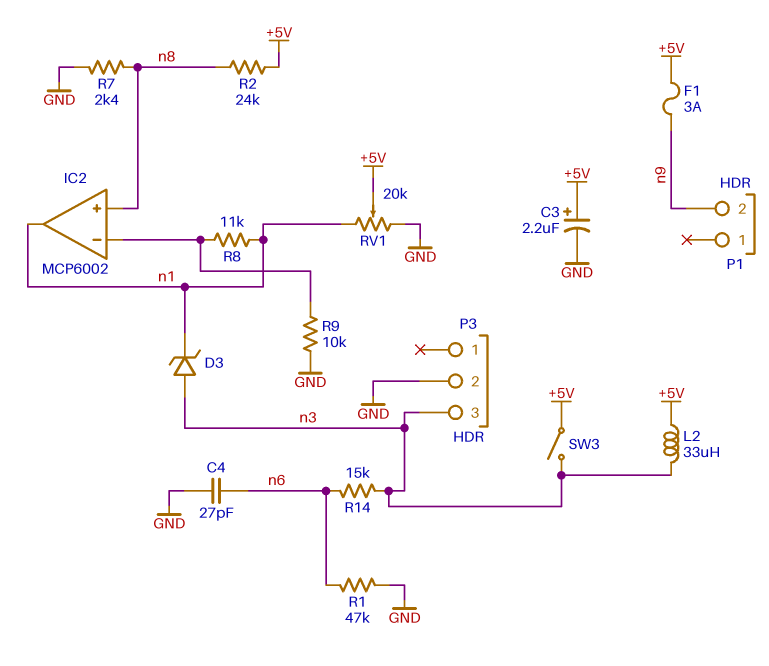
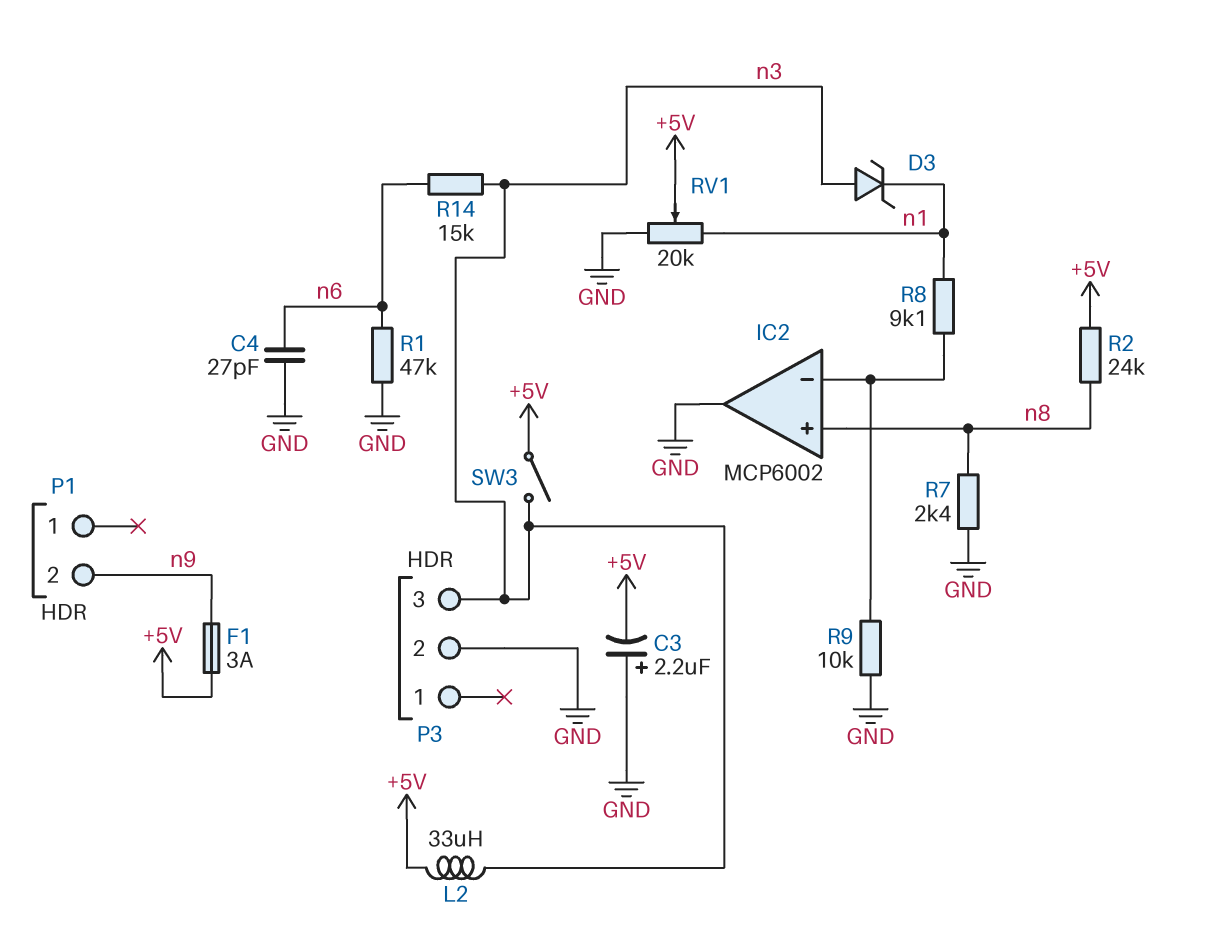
C3: 2.2uF (plus +5V, minus GND) -> 2.2uF (plus GND, minus +5V)
IC2 pin out: n1 -> GND
R8: 11k (IC2/in-, n1) -> 9.1k (IC2/in-, n1)

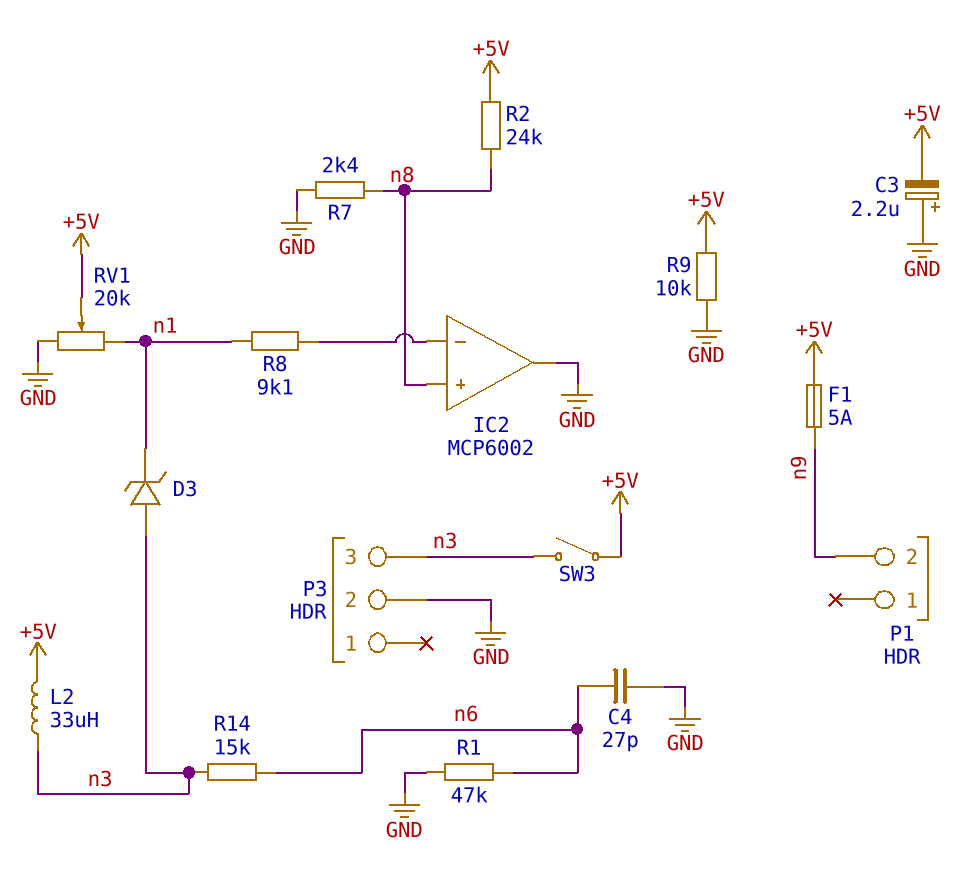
F1: 3A (+5V, n9) -> 5A (+5V, n9)
R9: 10k (GND, IC2/in-) -> 10k (+5V, GND)

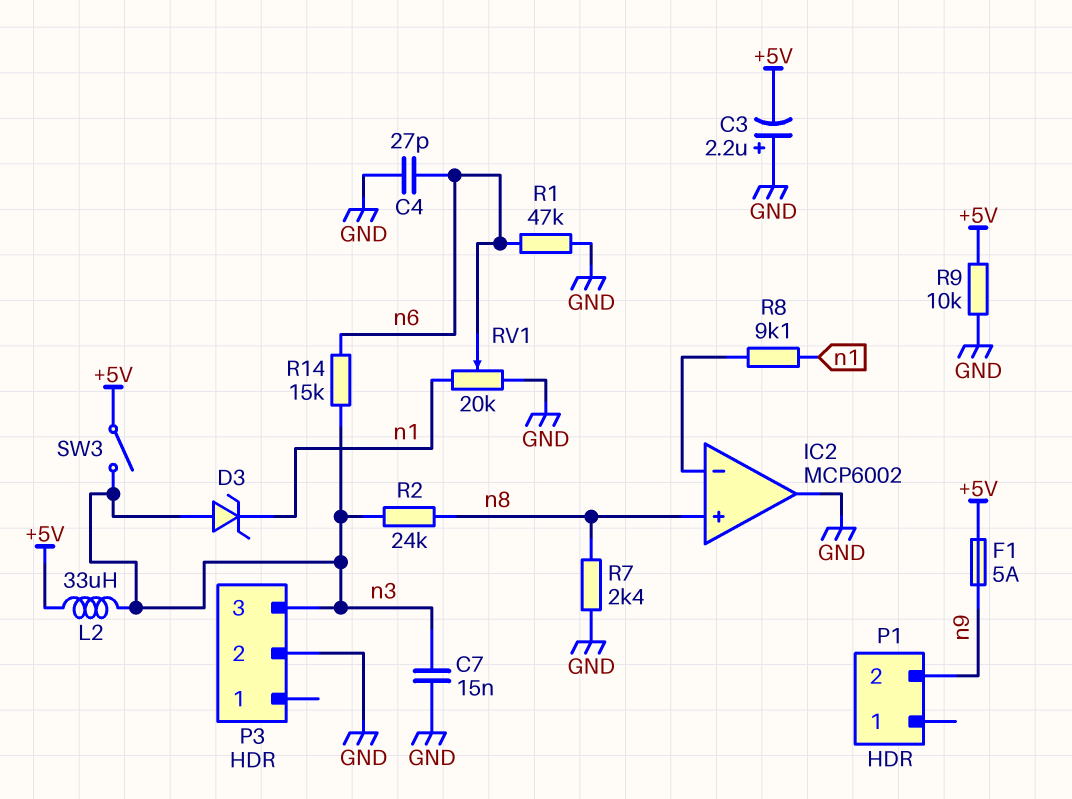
C7: none -> 15nF (GND, n3)
R2: 24k (+5V, n8) -> 24k (n3, n8)
RV1: 20k (GND, n1, wiper +5V) -> 20k (GND, n1, wiper n6)

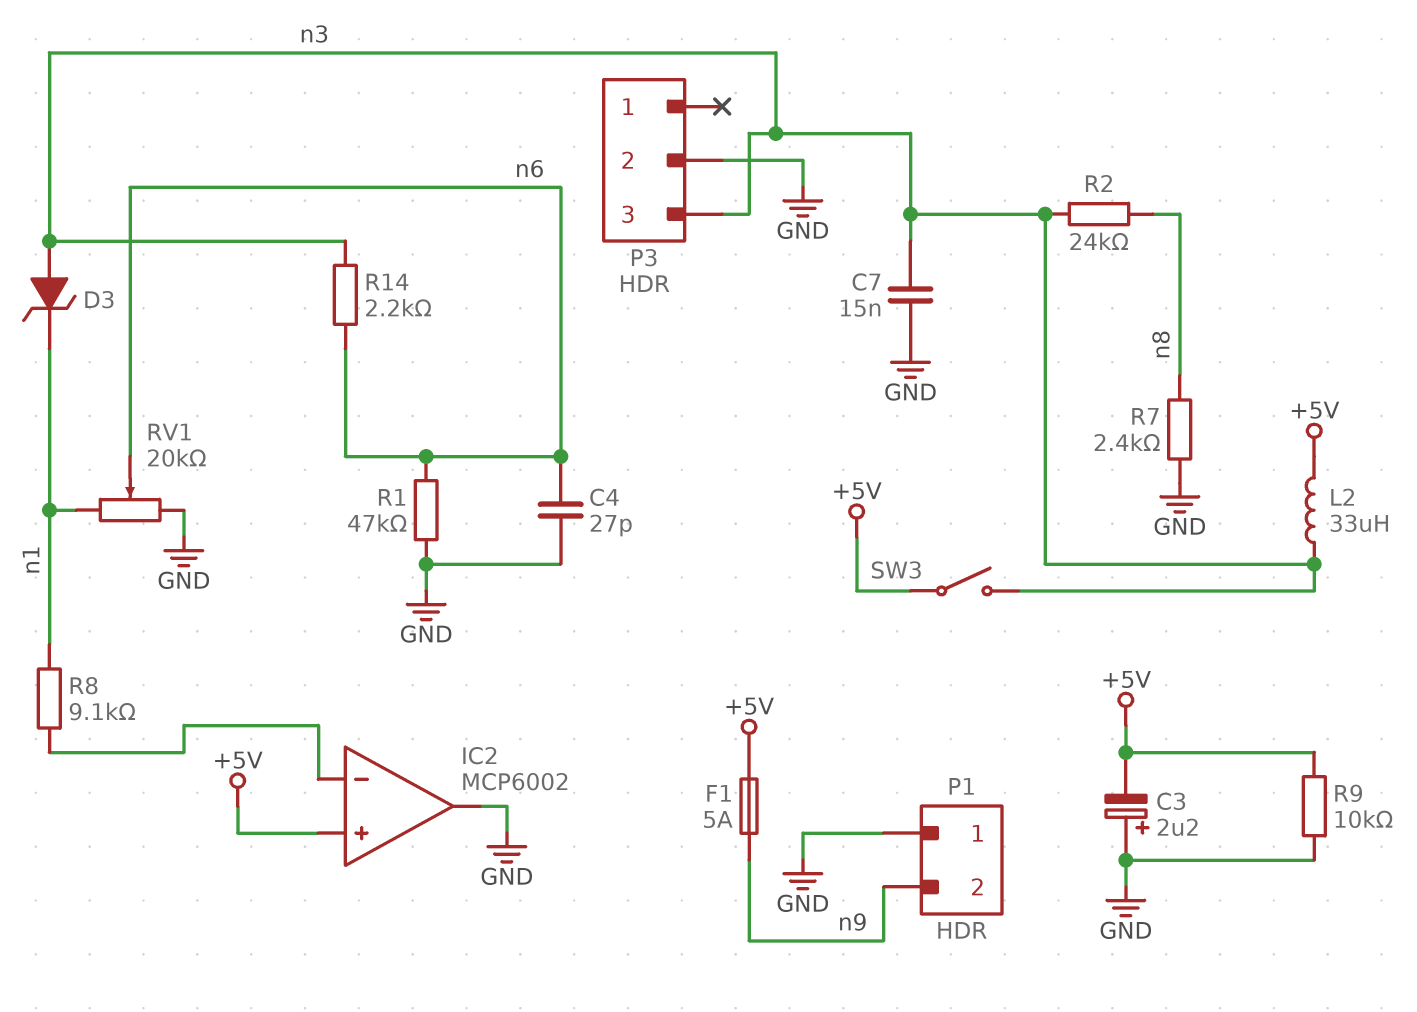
IC2 pin in+: n8 -> +5V
P1 pin 1: none -> GND
R14: 15k (n3, n6) -> 2.2k (n3, n6)

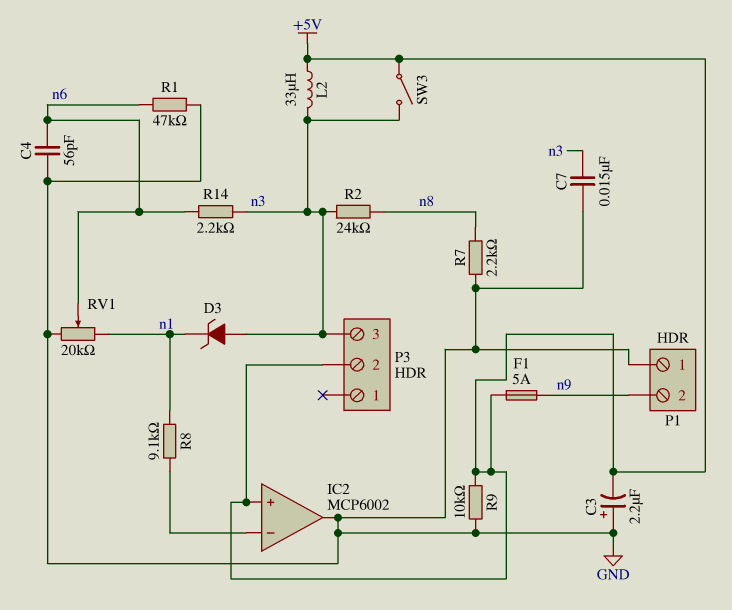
C4: 27pF (GND, n6) -> 56pF (GND, n6)
P3 pin 2: GND -> +5V
R7: 2.4k (GND, n8) -> 2.2k (GND, n8)

